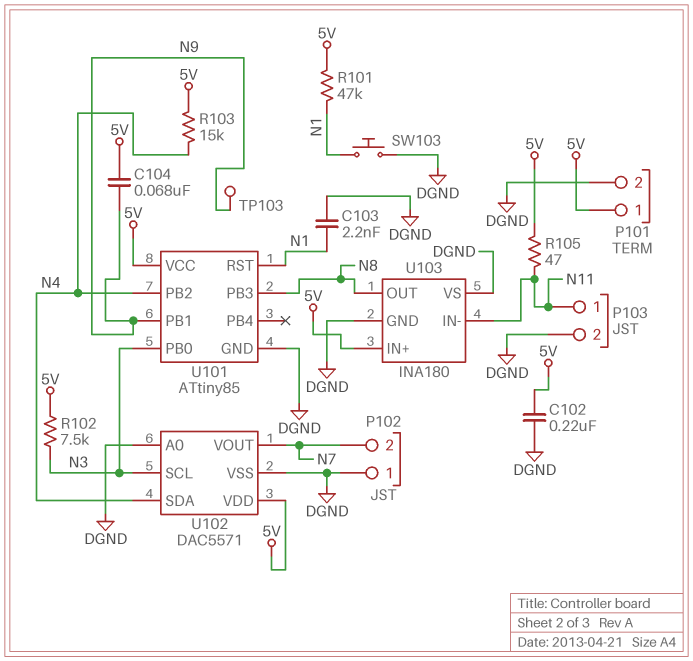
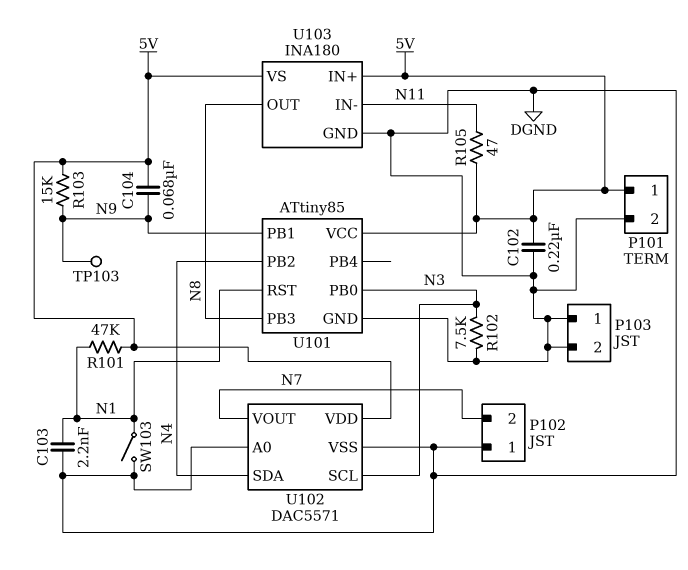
P103 pin 1: N11 -> DGND
R102: 7.5k (5V, N3) -> 7.5k (DGND, N3)
R103: 15k (5V, N4) -> 15k (5V, N9)
SW103: button (DGND, N1) -> switch (DGND, N1)
U103 pin VS: DGND -> 5V

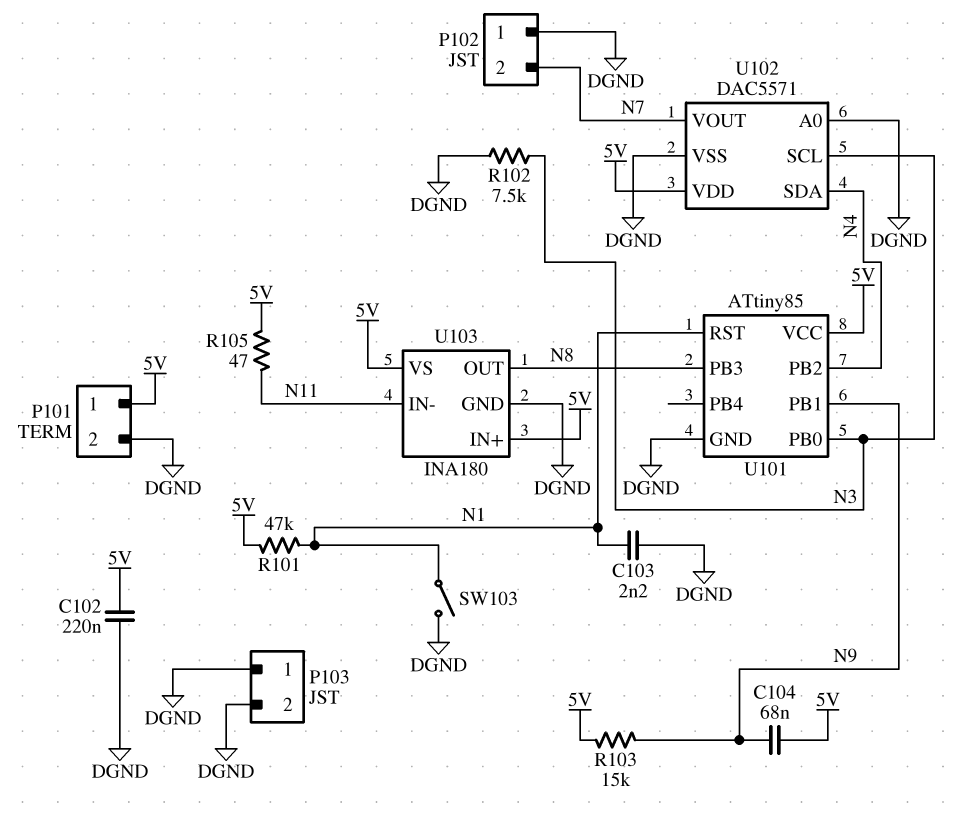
TP103: test point (N9) -> none

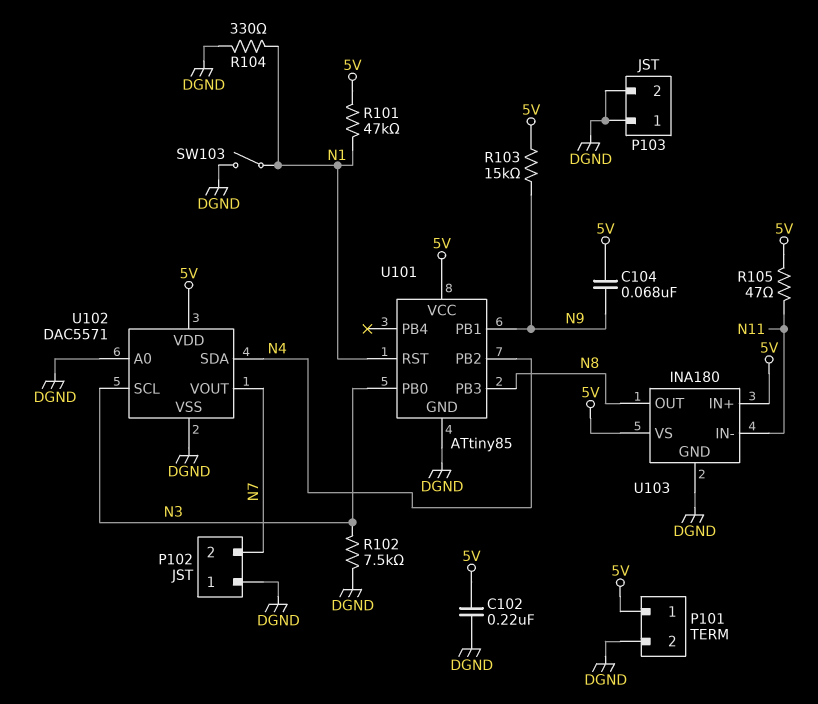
C103: 2.2nF (DGND, N1) -> none
R104: none -> 330 (DGND, N1)

